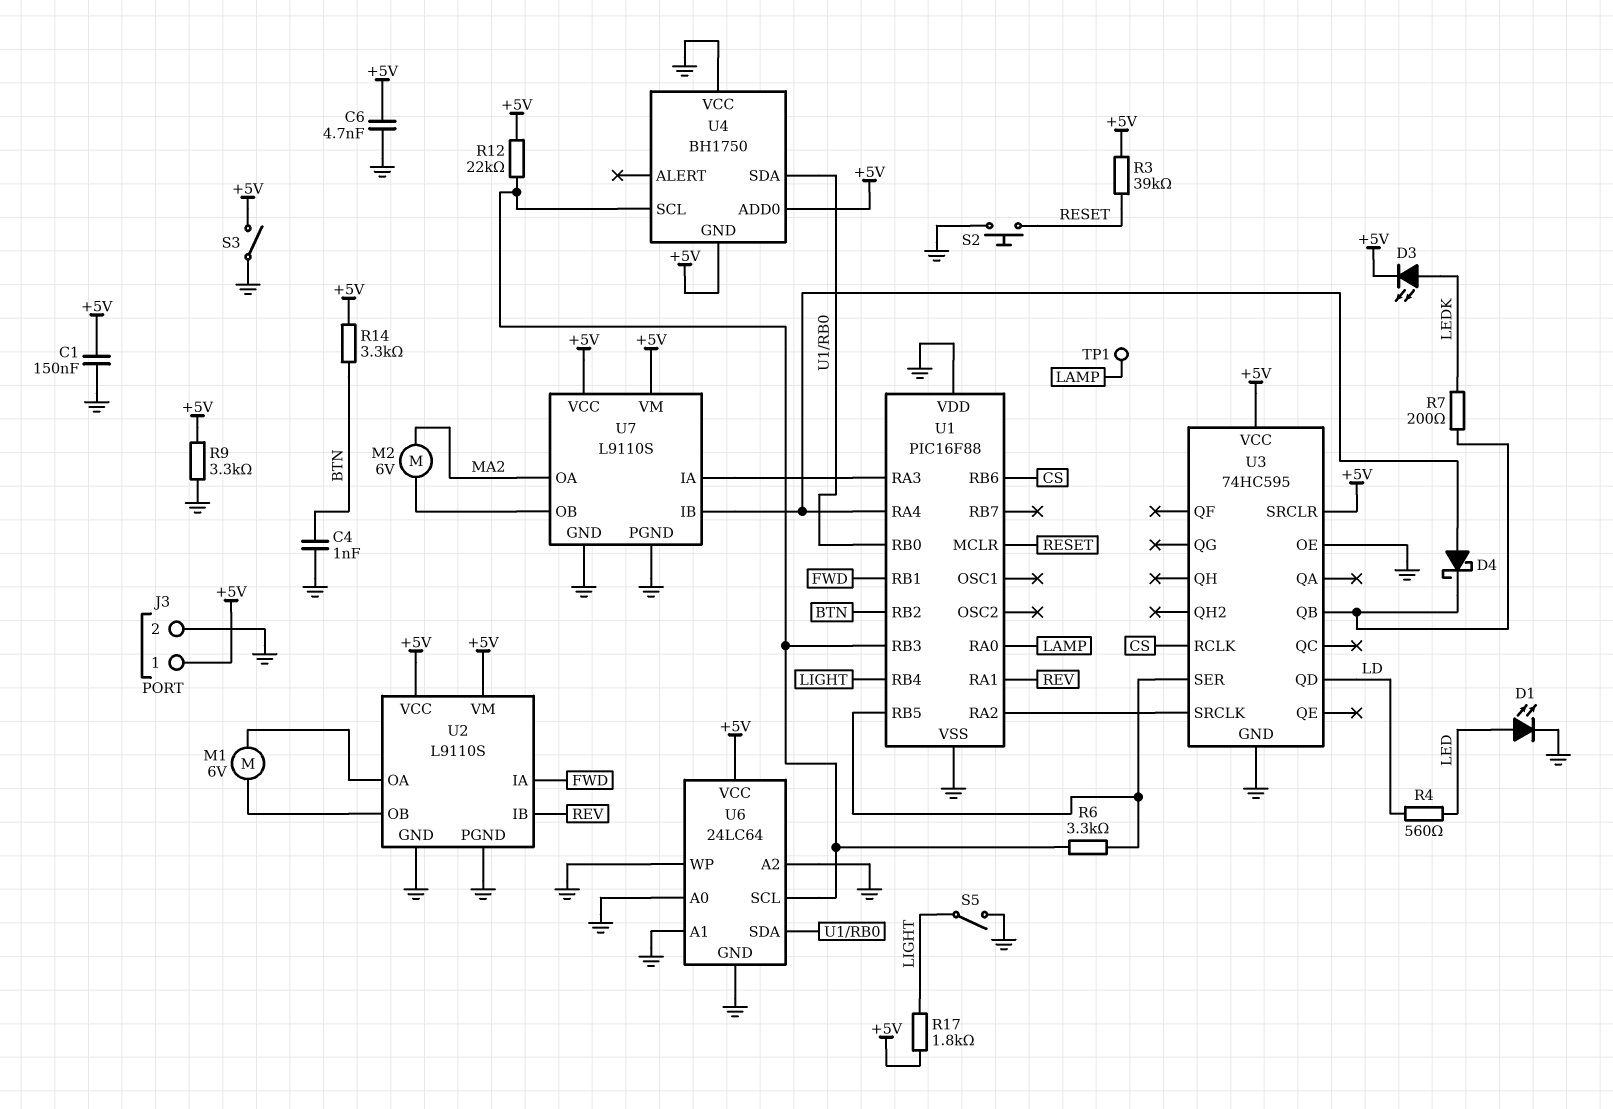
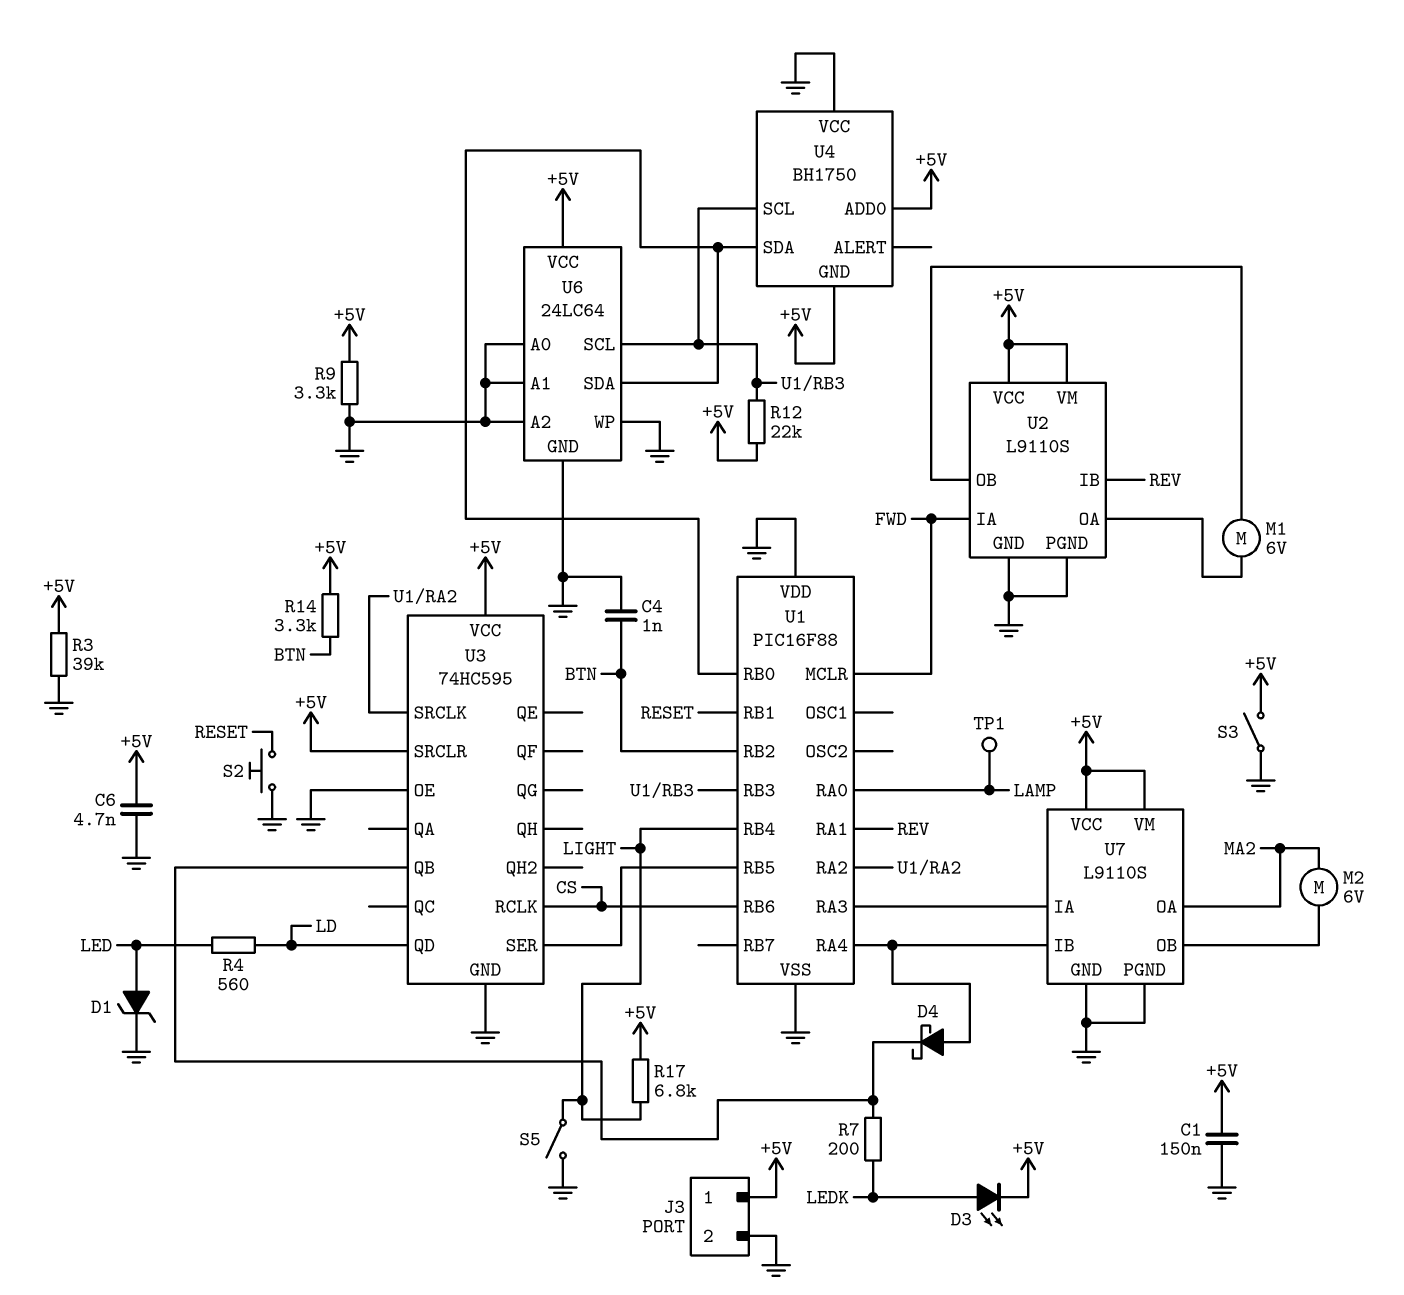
D1: LED (A LED, K GND) -> zener (A LED, K GND)
R3: 39k (+5V, RESET) -> 39k (+5V, GND)
R6: 3.3k (U1/RB3, U1/RB5) -> none
R17: 1.8k (+5V, LIGHT) -> 6.8k (+5V, LIGHT)
U1 pin MCLR: RESET -> FWD
U1 pin RB1: FWD -> RESET

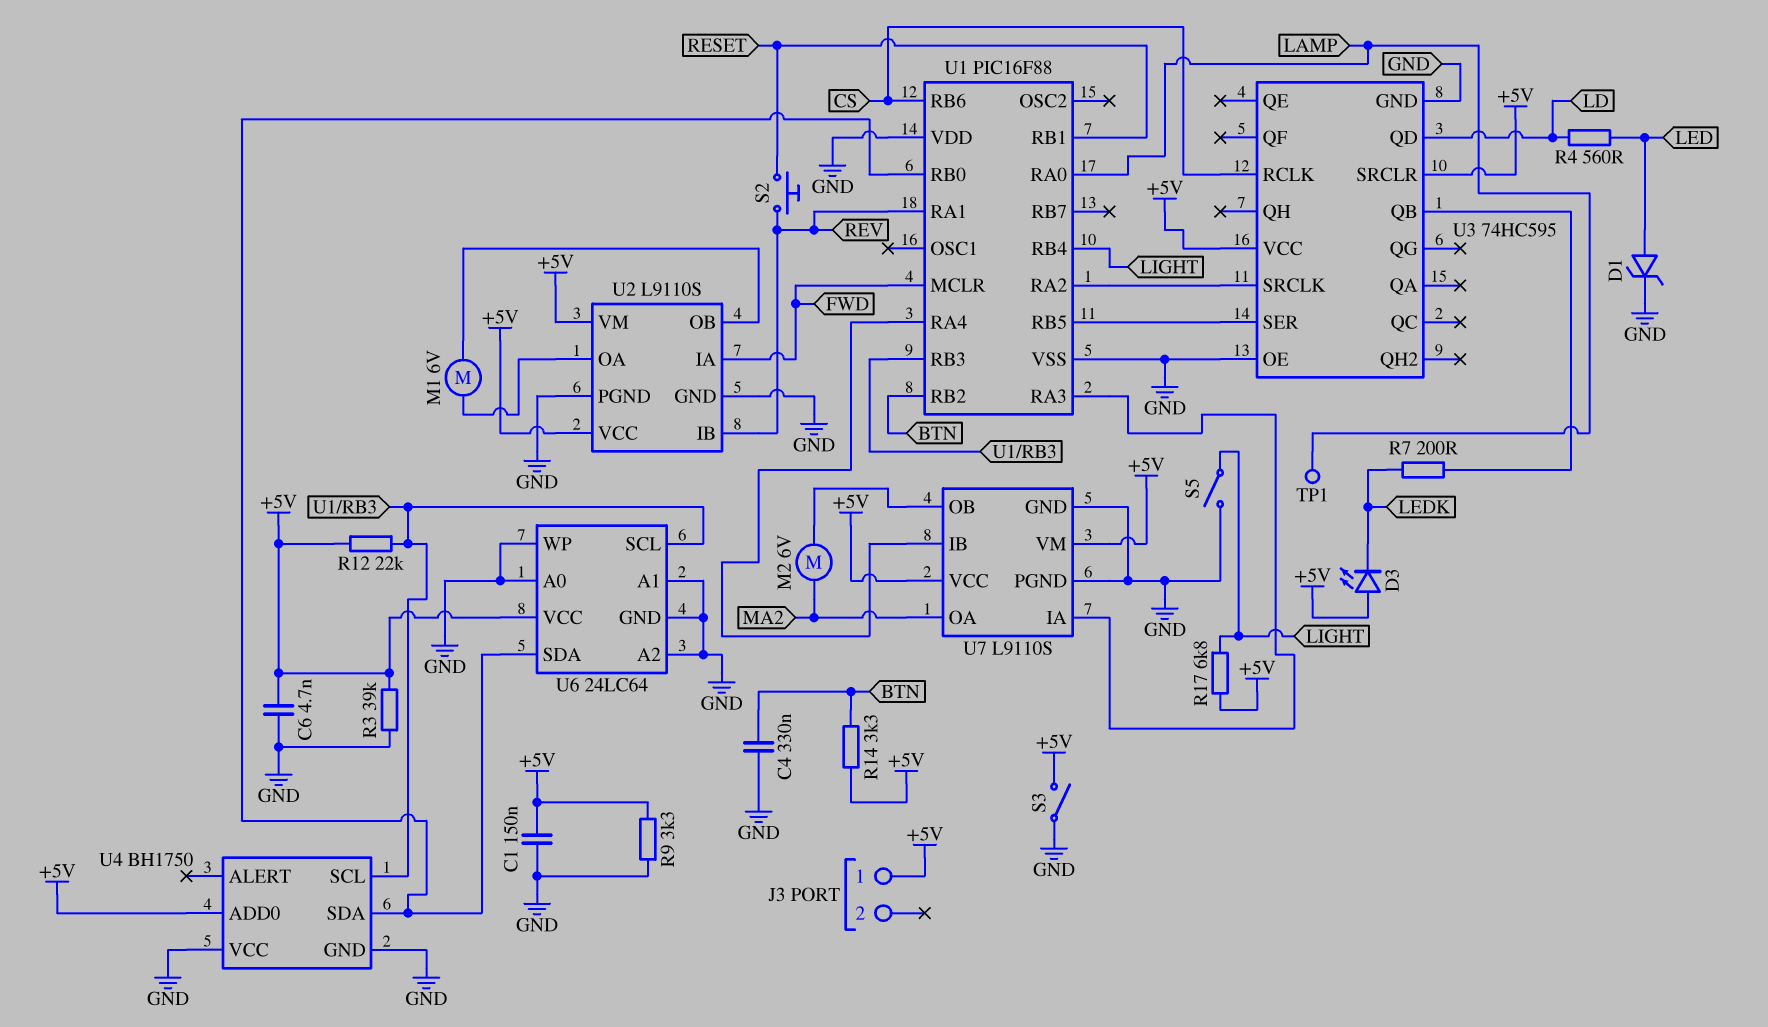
C4: 1nF (BTN, GND) -> 330nF (BTN, GND)
D3: LED (A LEDK, K +5V) -> LED (A +5V, K LEDK)
D4: schottky (A U1/RA4, K U3/QB) -> none
J3 pin 2: GND -> none
S2: button (GND, RESET) -> button (RESET, REV)
U4 pin GND: +5V -> GND

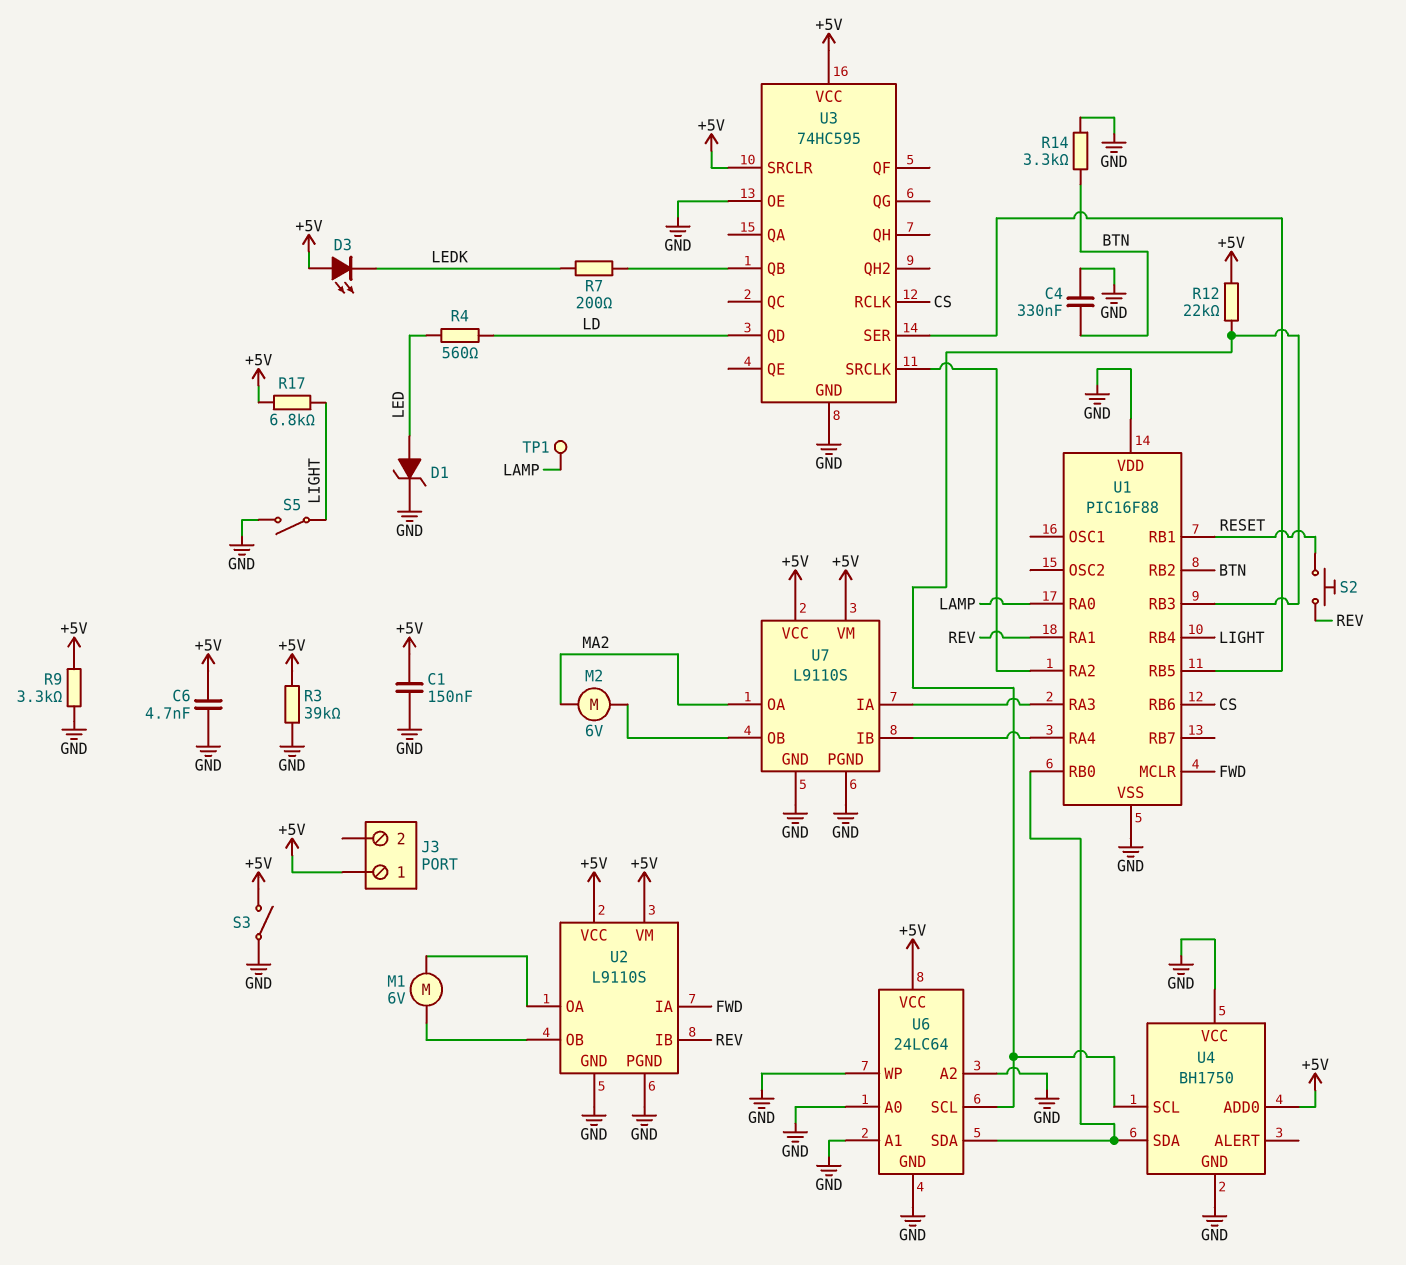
R14: 3.3k (+5V, BTN) -> 3.3k (BTN, GND)

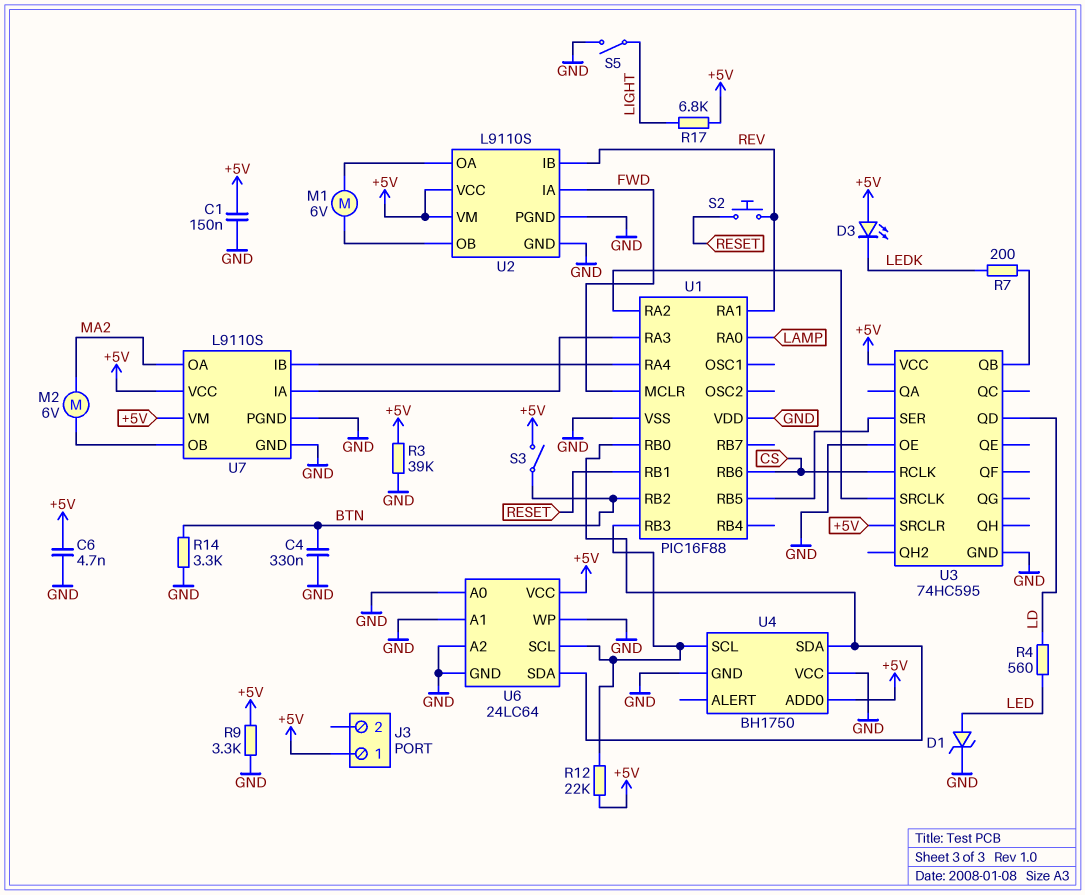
S3: switch (+5V, GND) -> switch (+5V, BTN)
TP1: test point (LAMP) -> none
U1 pin RB4: LIGHT -> none

